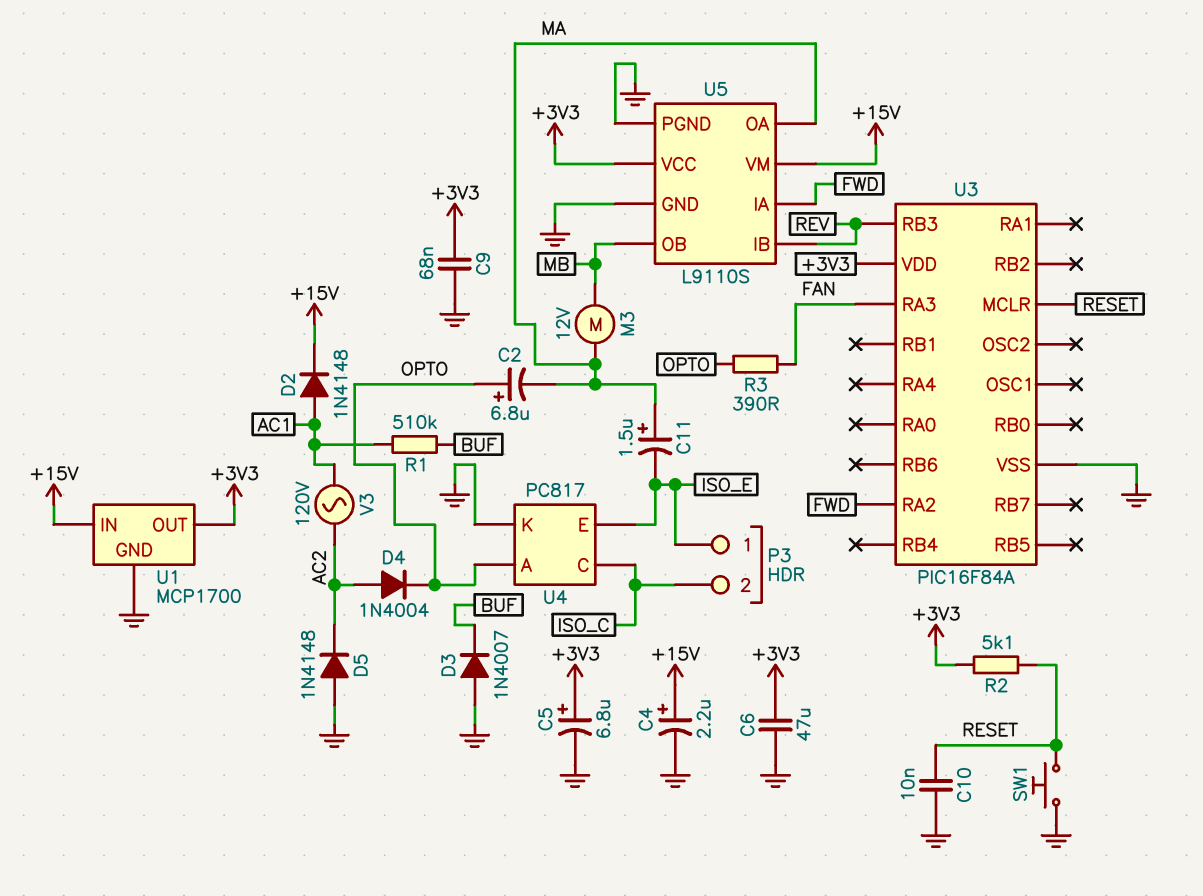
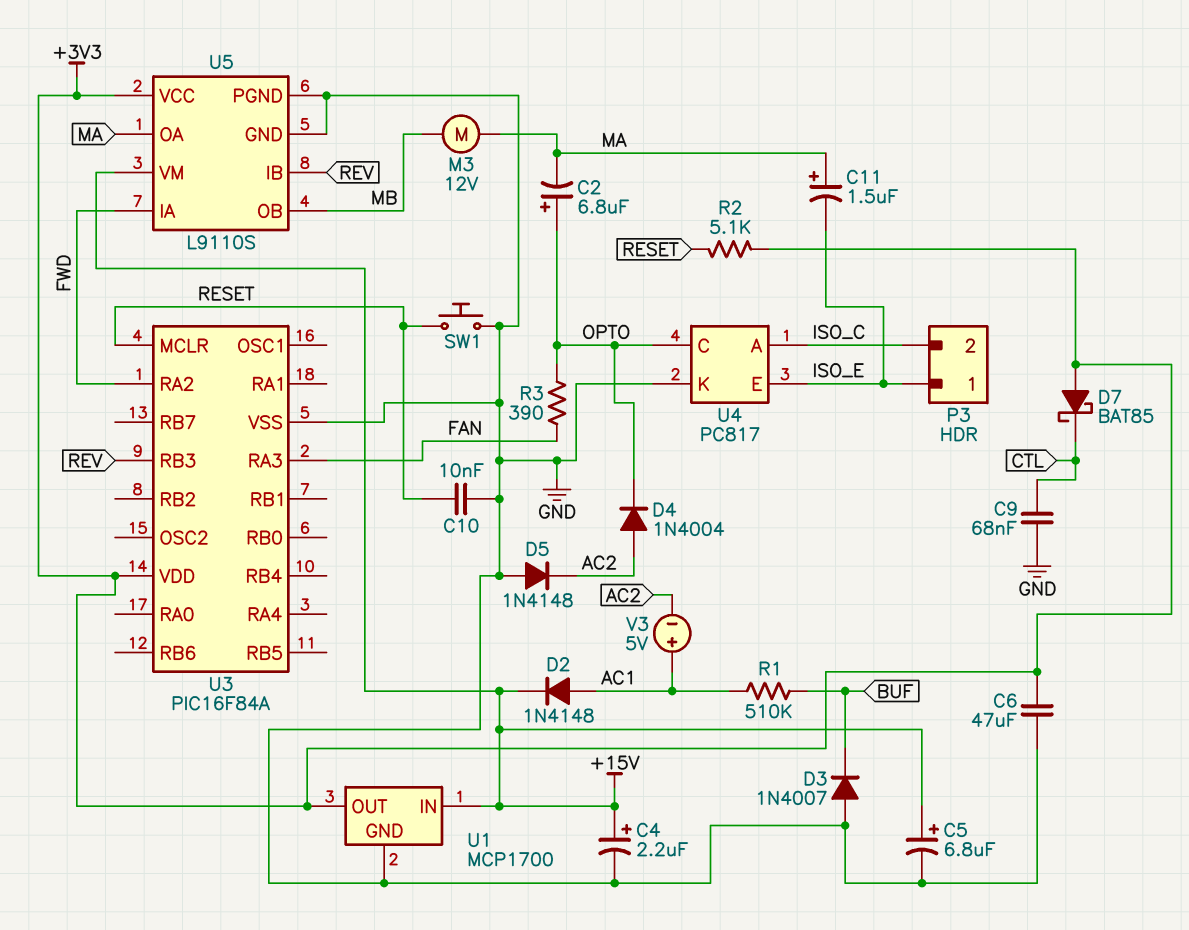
C5: 6.8uF (plus +3V3, minus GND) -> 6.8uF (plus +15V, minus GND)
C9: 68nF (+3V3, GND) -> 68nF (CTL, GND)
D7: none -> schottky BAT85 (A +3V3, K CTL)
U4 pin A: OPTO -> ISO_C
U4 pin C: ISO_C -> OPTO
V3: AC 120V (AC1, AC2) -> 5V (plus AC1, minus AC2)

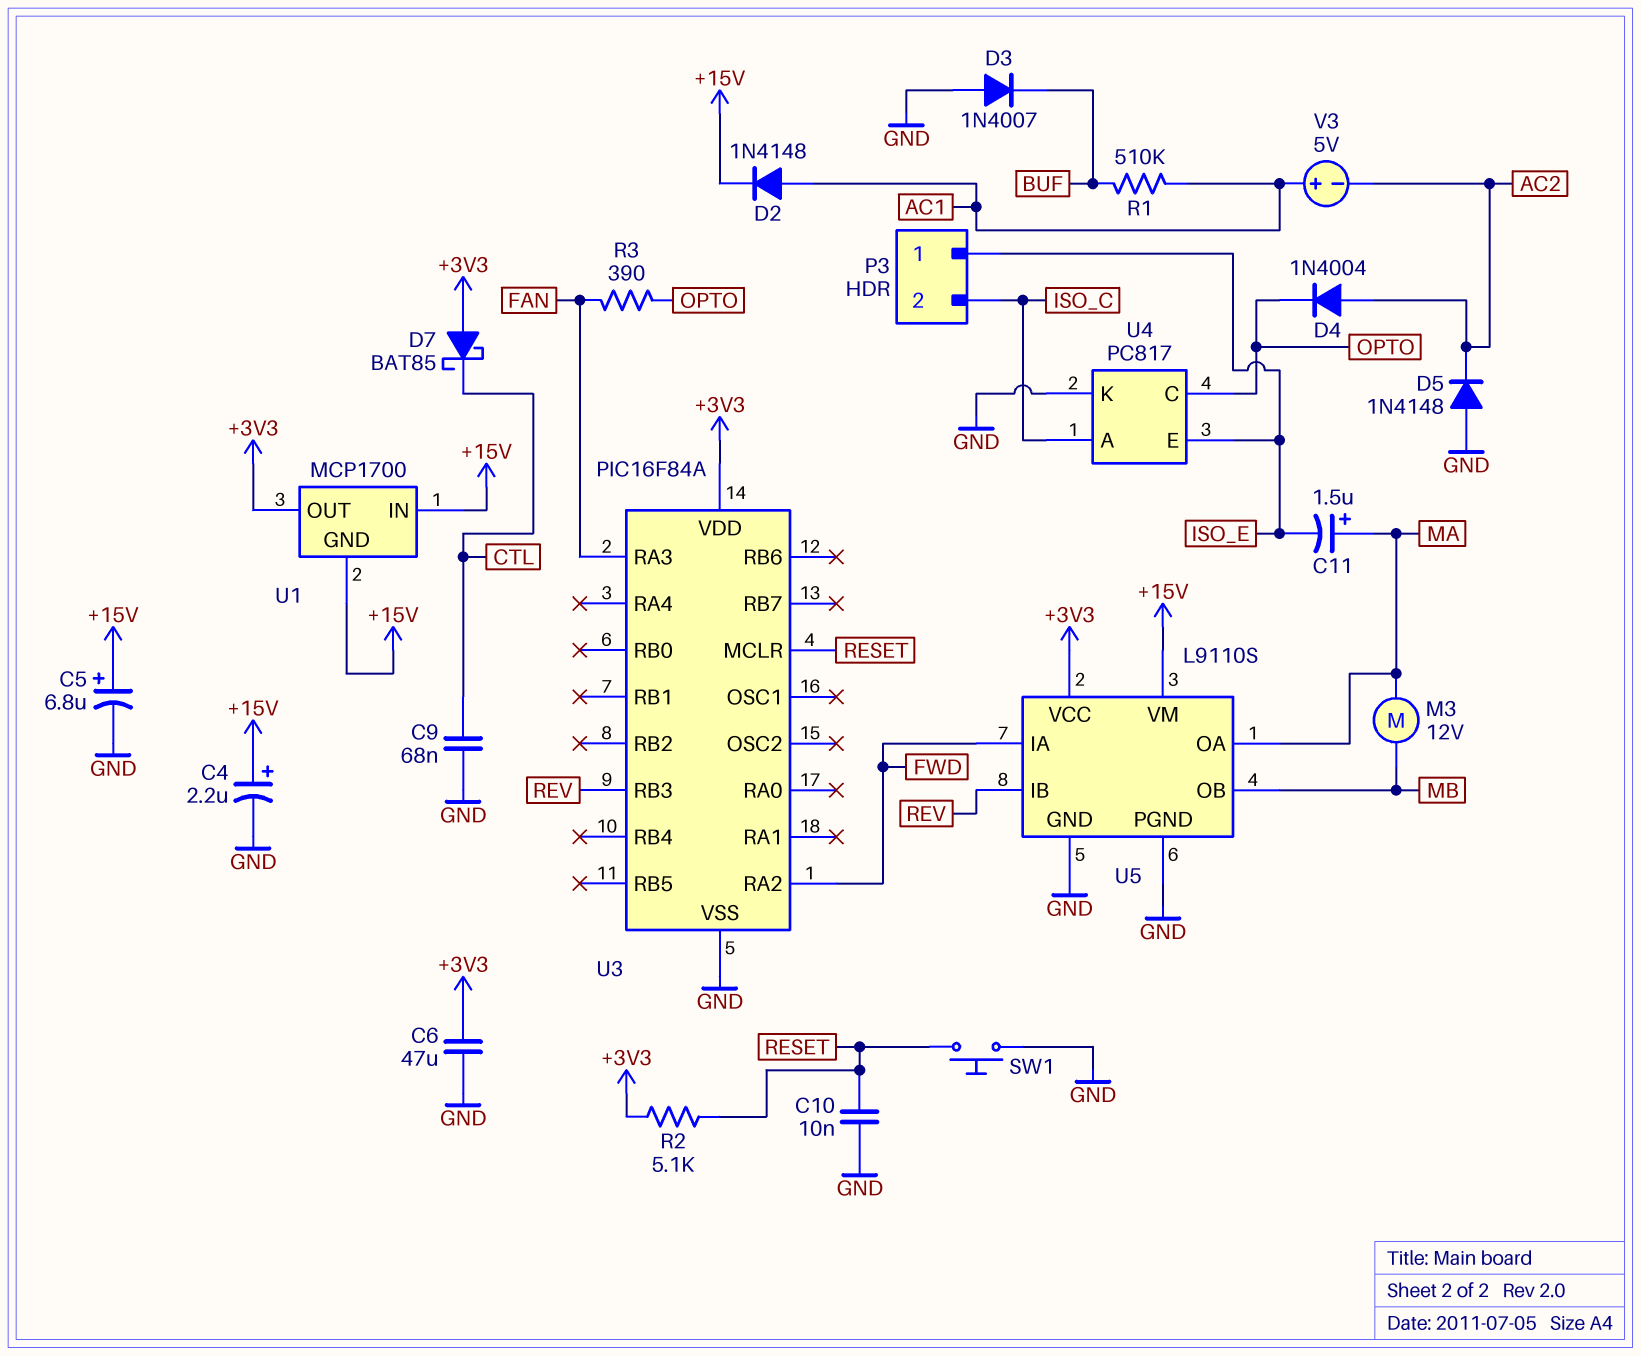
C2: 6.8uF (plus OPTO, minus MA) -> none
U1 pin GND: GND -> +15V

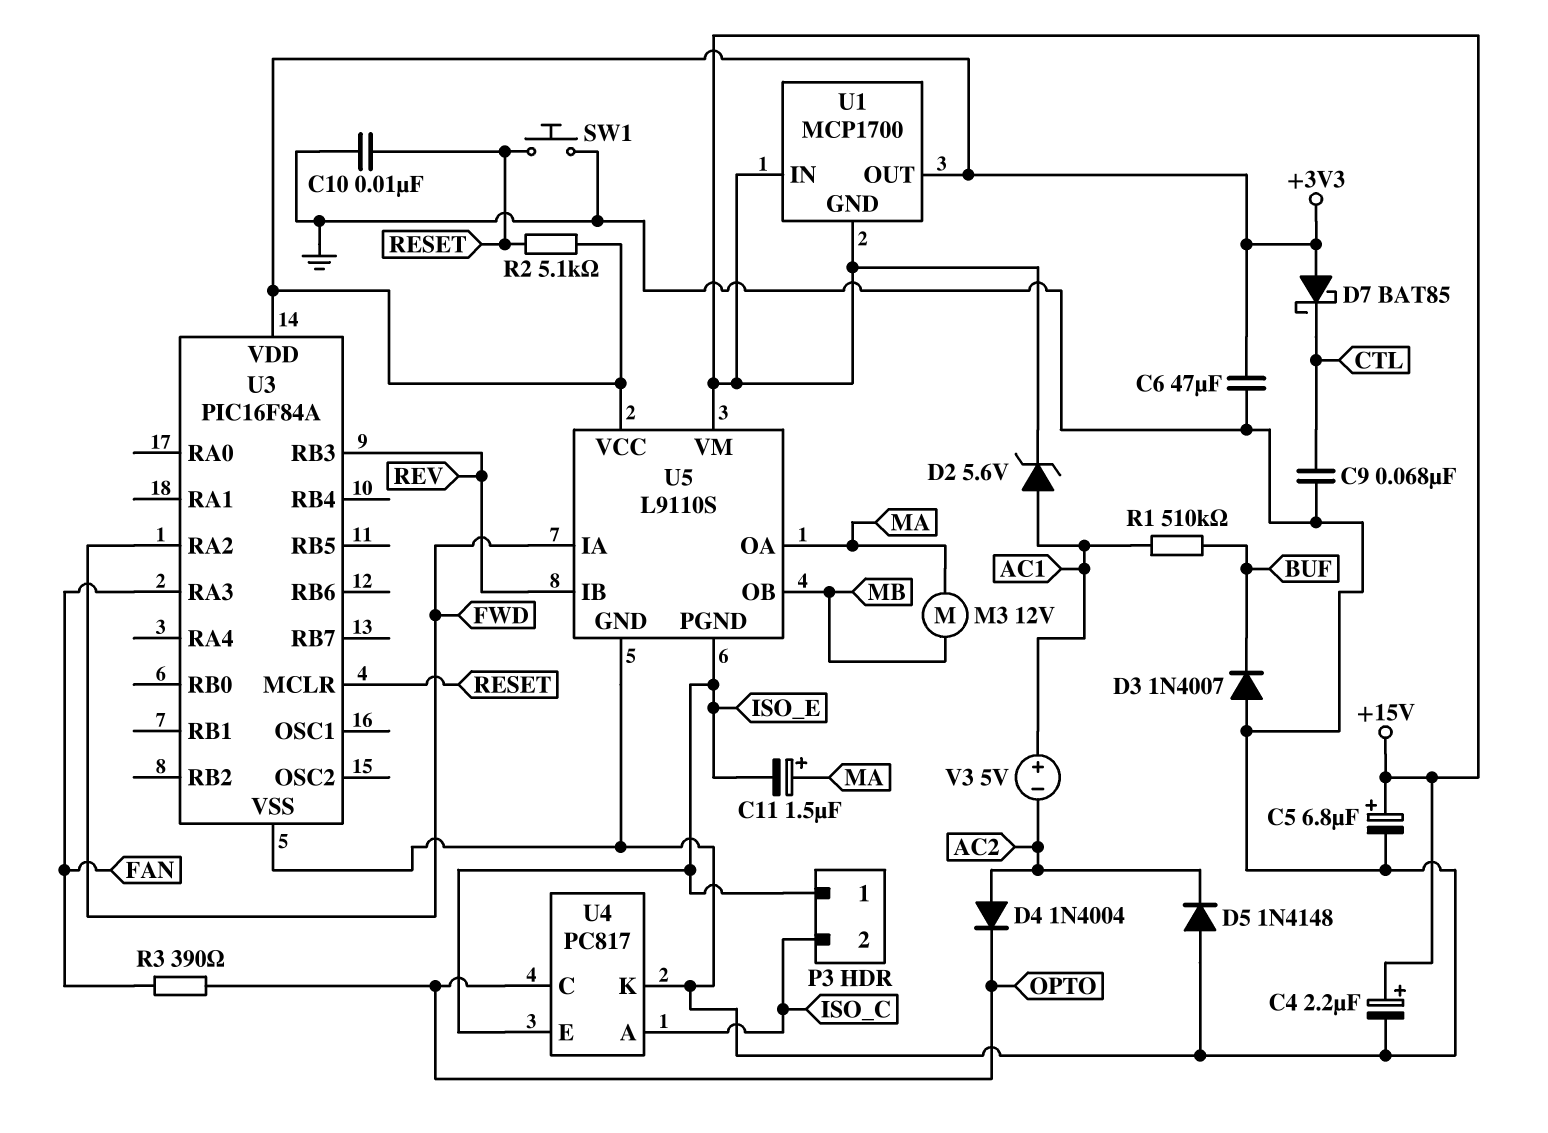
D2: diode 1N4148 (A AC1, K +15V) -> zener 5.6V (A AC1, K +15V)
U5 pin PGND: GND -> ISO_E

